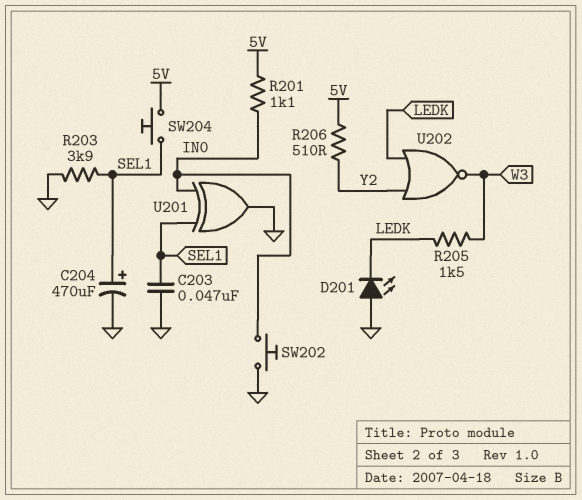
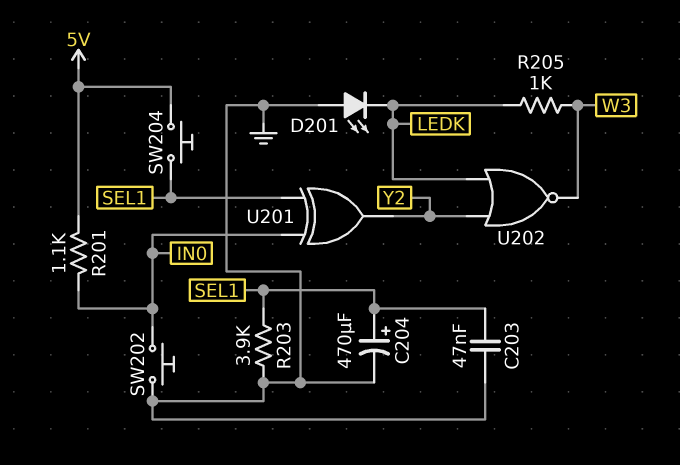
R205: 1.5k (LEDK, W3) -> 1k (LEDK, W3)
R206: 510 (5V, Y2) -> none
U201: XOR (in IN0, in SEL1, out GND) -> XOR (in IN0, in SEL1, out Y2)

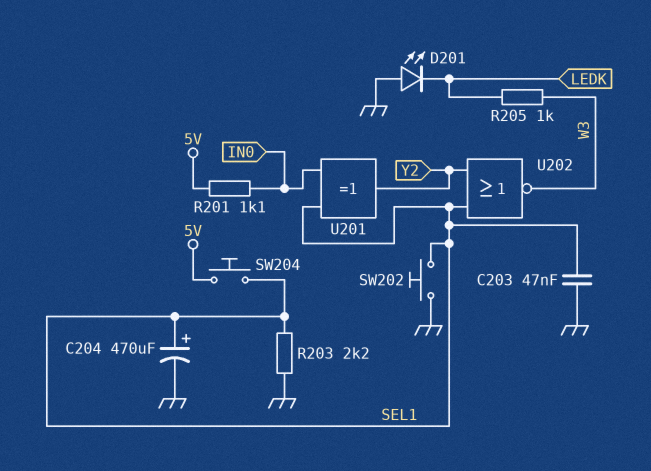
R203: 3.9k (GND, SEL1) -> 2.2k (GND, SEL1)
SW202: button (GND, IN0) -> button (GND, SEL1)
U202: NOR (in LEDK, in Y2, out W3) -> NOR (in SEL1, in Y2, out W3)

